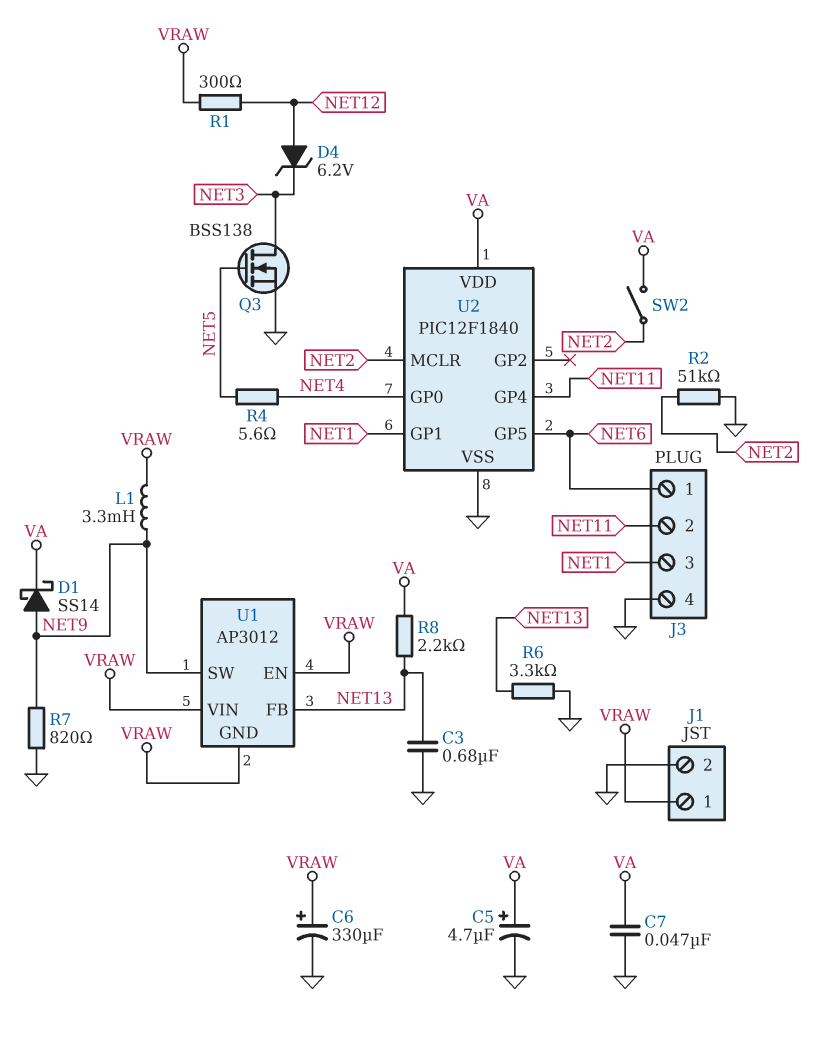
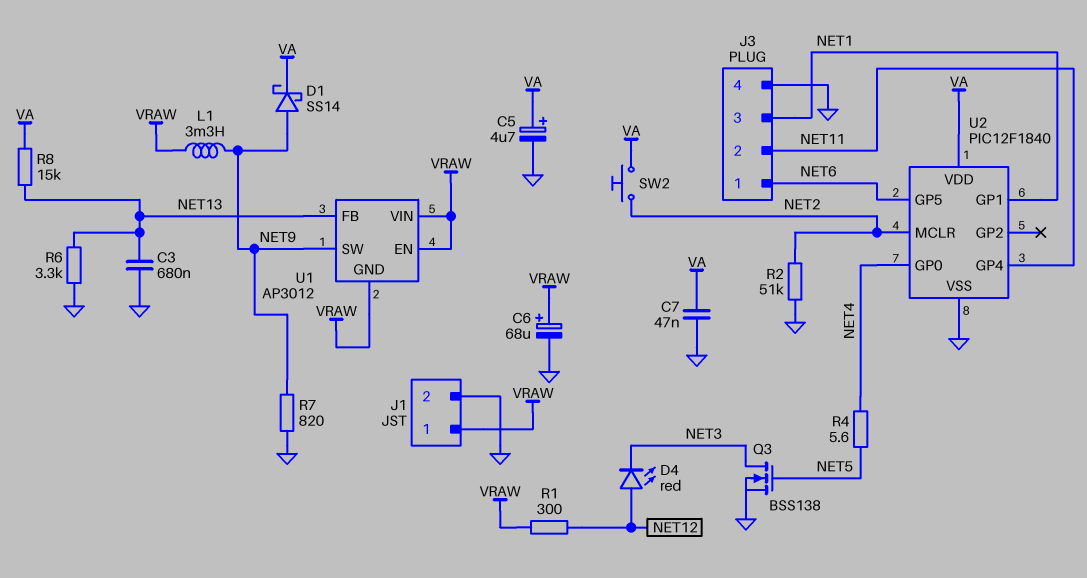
C6: 330uF (plus VRAW, minus GND) -> 68uF (plus VRAW, minus GND)
D4: zener 6.2V (A NET12, K NET3) -> LED red (A NET12, K NET3)
R8: 2.2k (NET13, VA) -> 15k (NET13, VA)
SW2: switch (NET2, VA) -> button (NET2, VA)

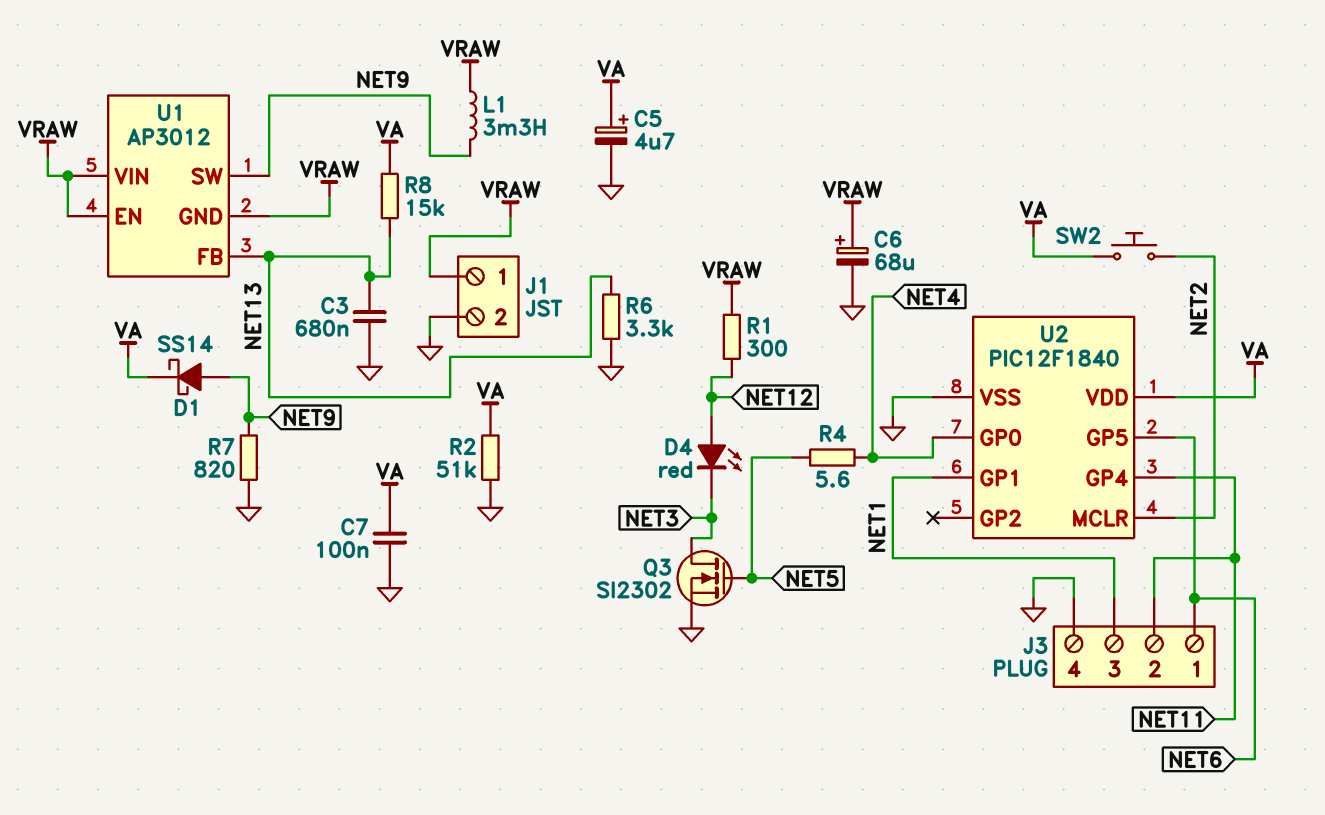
C7: 47nF (GND, VA) -> 100nF (GND, VA)
Q3: NMOS BSS138 (G NET5, D NET3, S GND) -> NMOS SI2302 (G NET5, D NET3, S GND)
R2: 51k (GND, NET2) -> 51k (GND, VA)

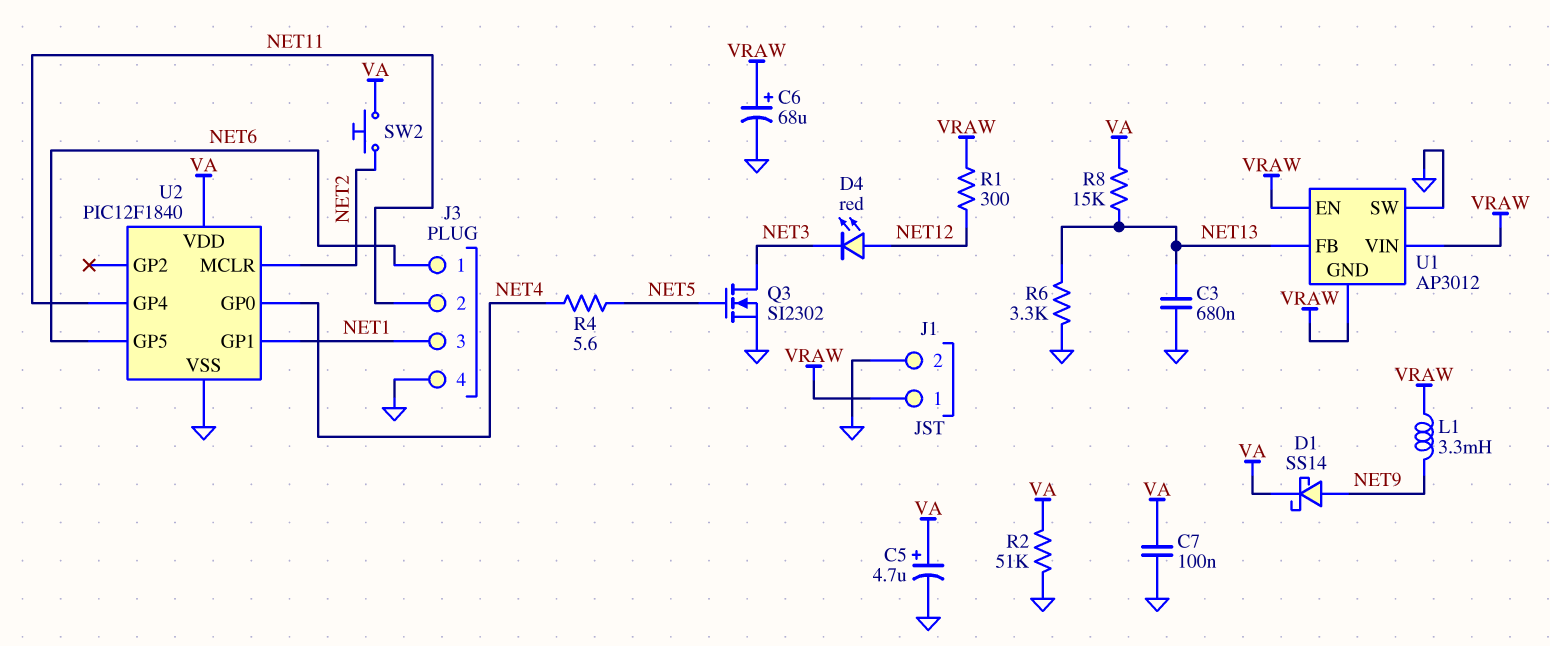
R7: 820 (GND, NET9) -> none
U1 pin SW: NET9 -> GND

